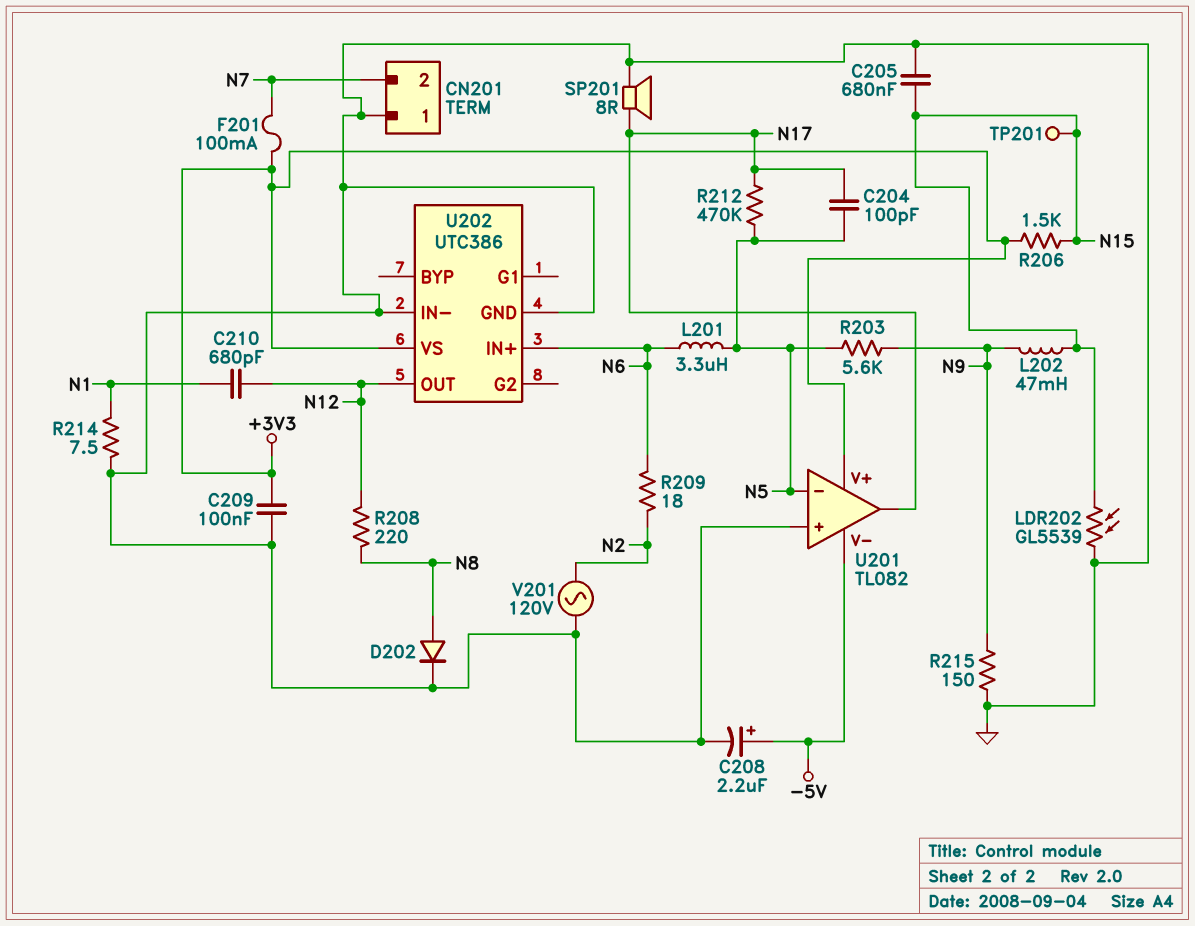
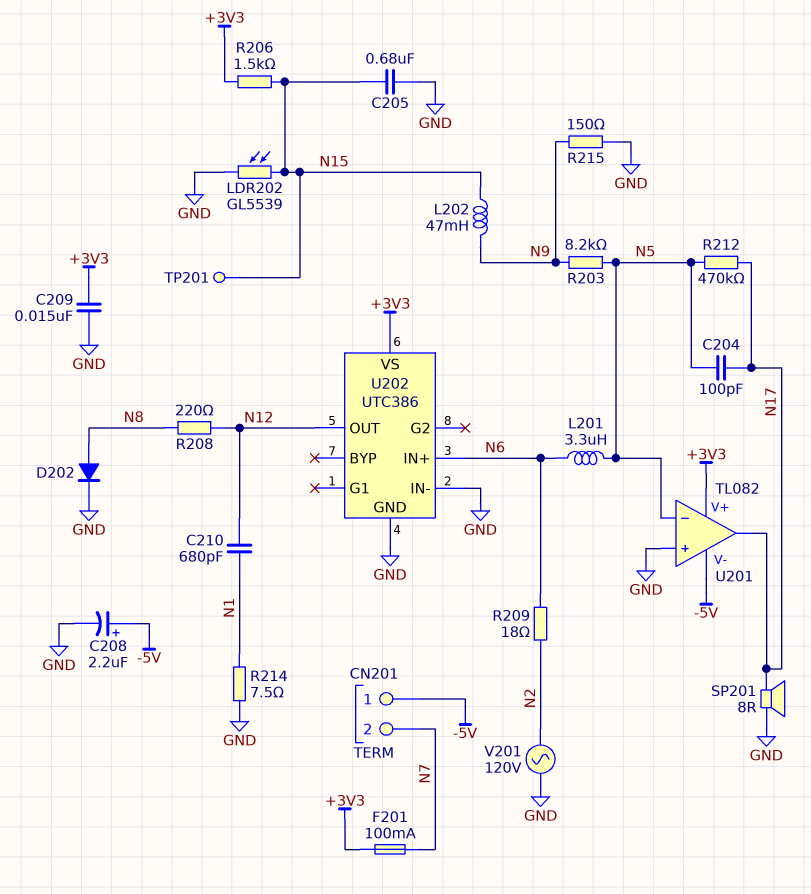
C209: 100nF (+3V3, GND) -> 15nF (+3V3, GND)
CN201 pin 1: GND -> -5V
R203: 5.6k (N5, N9) -> 8.2k (N5, N9)

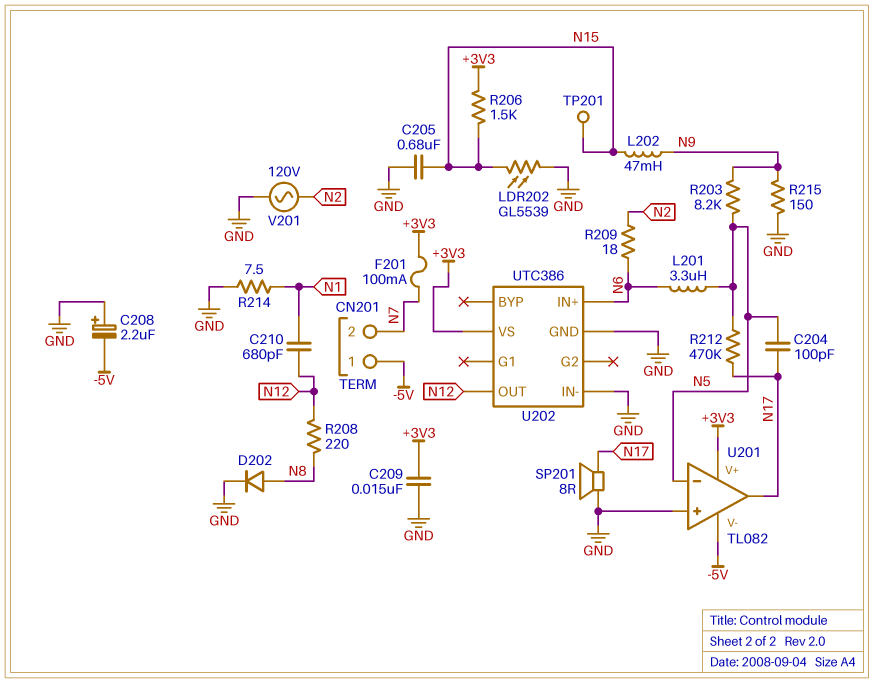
C208: 2.2uF (plus -5V, minus GND) -> 2.2uF (plus GND, minus -5V)

